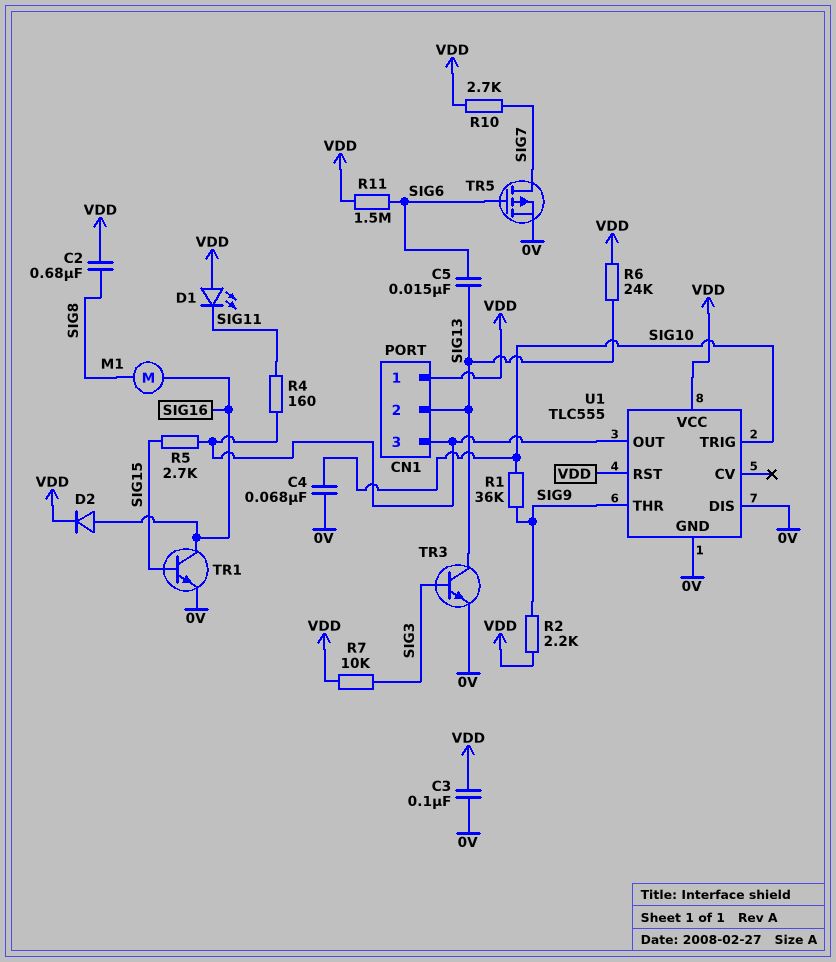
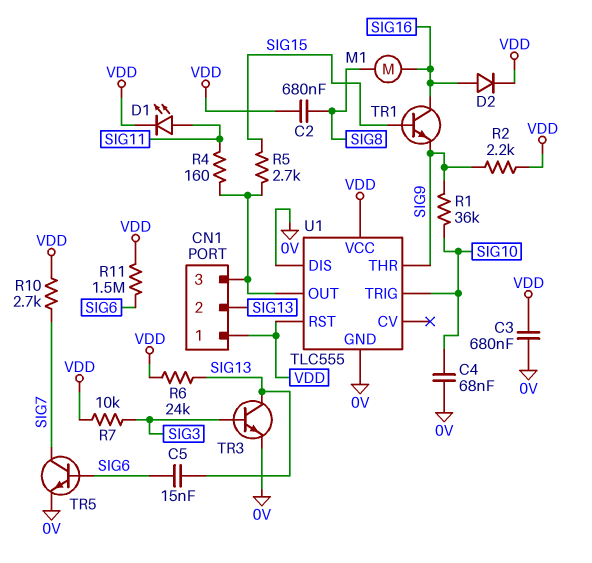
C3: 100nF (0V, VDD) -> 680nF (0V, VDD)
D1: LED (A VDD, K SIG11) -> LED (A SIG11, K VDD)
TR1: NPN (B SIG15, C SIG16, E 0V) -> NPN (B SIG15, C SIG16, E SIG9)
TR5: PMOS (G SIG6, D SIG7, S 0V) -> NPN (B SIG6, C SIG7, E 0V)

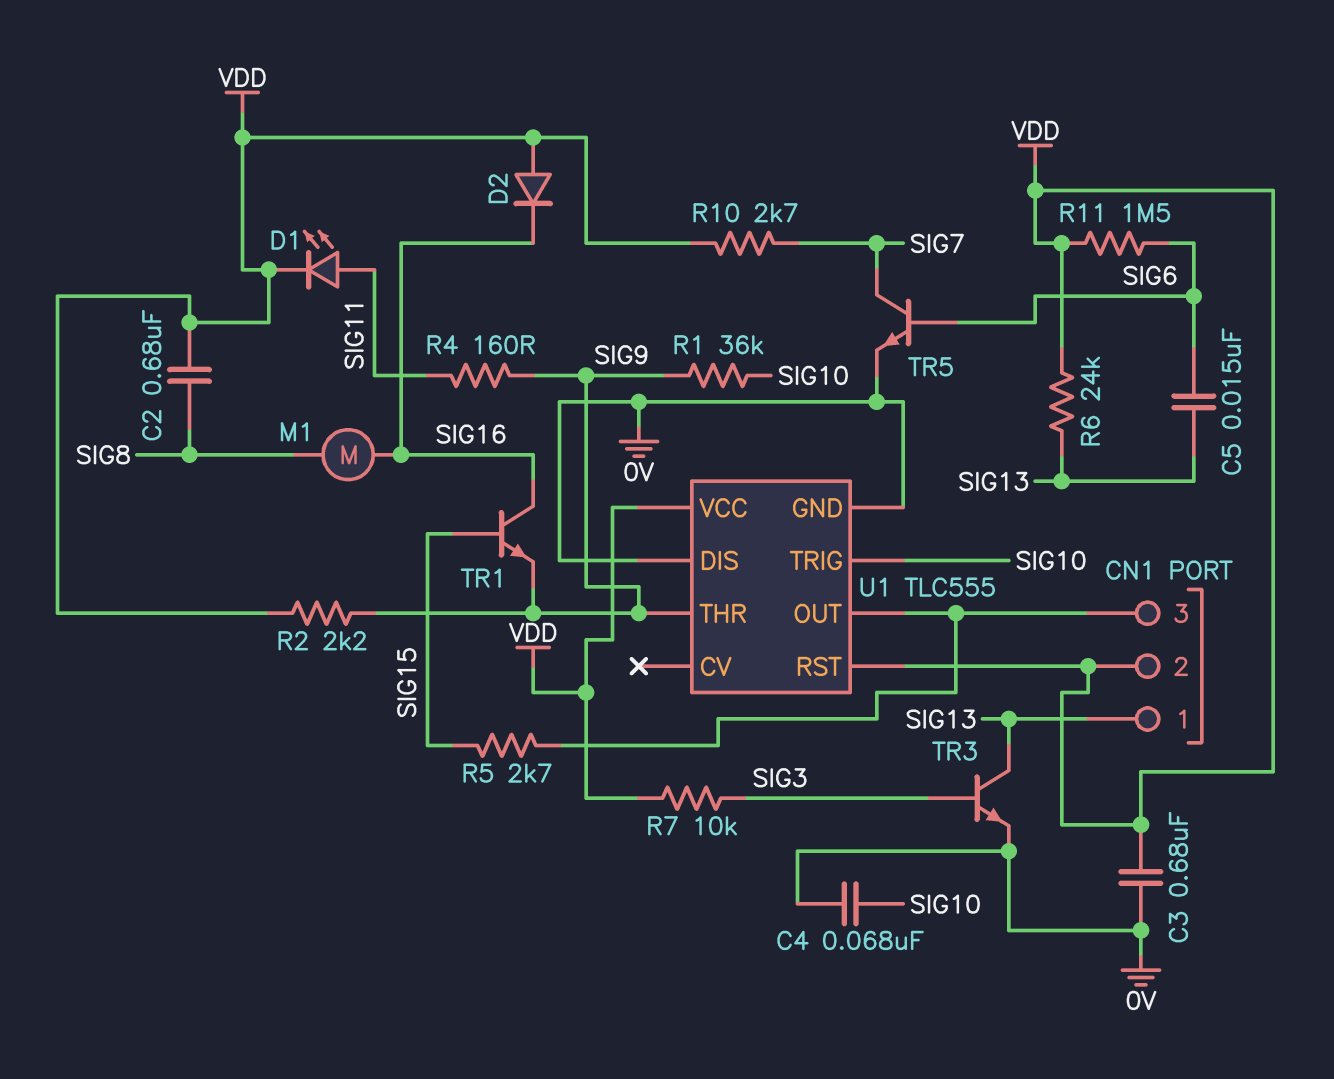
CN1 pin 1: VDD -> SIG13
CN1 pin 2: SIG13 -> VDD
D2: diode (A SIG16, K VDD) -> diode (A VDD, K SIG16)
R4: 160 (CN1/3, SIG11) -> 160 (SIG9, SIG11)

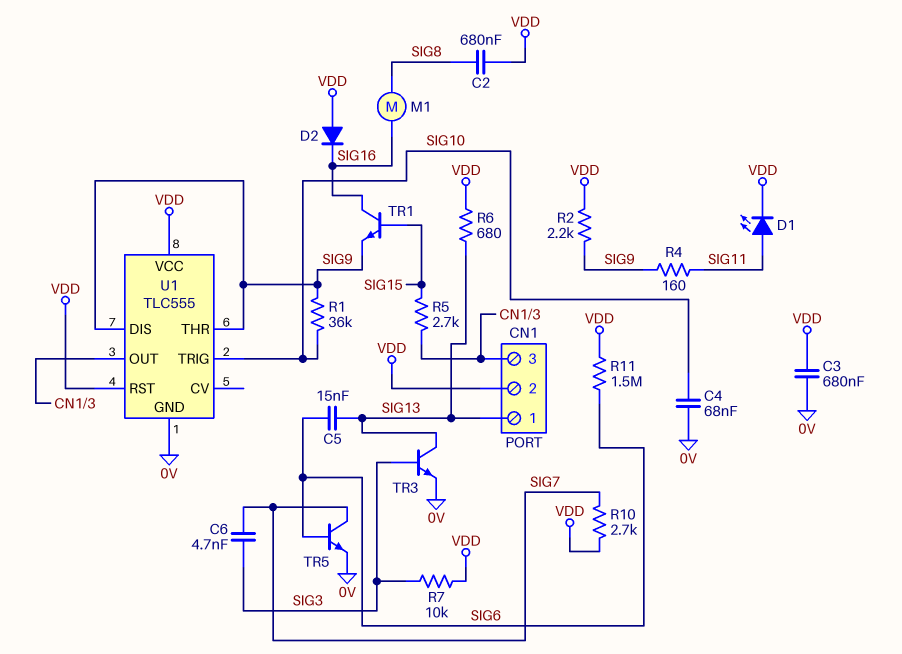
C6: none -> 4.7nF (SIG3, SIG7)
R6: 24k (SIG13, VDD) -> 680 (SIG13, VDD)
U1 pin DIS: 0V -> SIG9

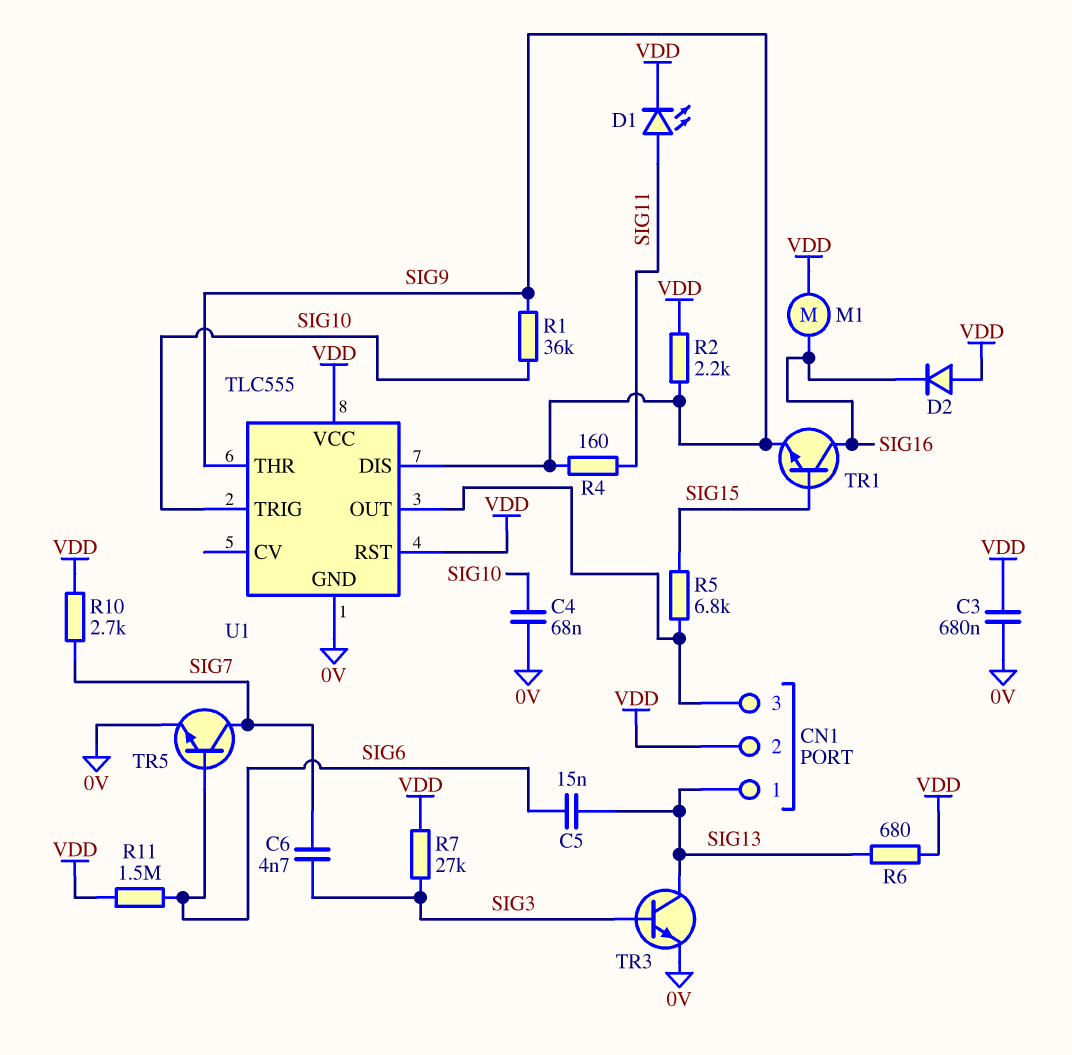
C2: 680nF (SIG8, VDD) -> none
M1: motor (SIG8, SIG16) -> motor (SIG16, VDD)
R5: 2.7k (CN1/3, SIG15) -> 6.8k (CN1/3, SIG15)
R7: 10k (SIG3, VDD) -> 27k (SIG3, VDD)

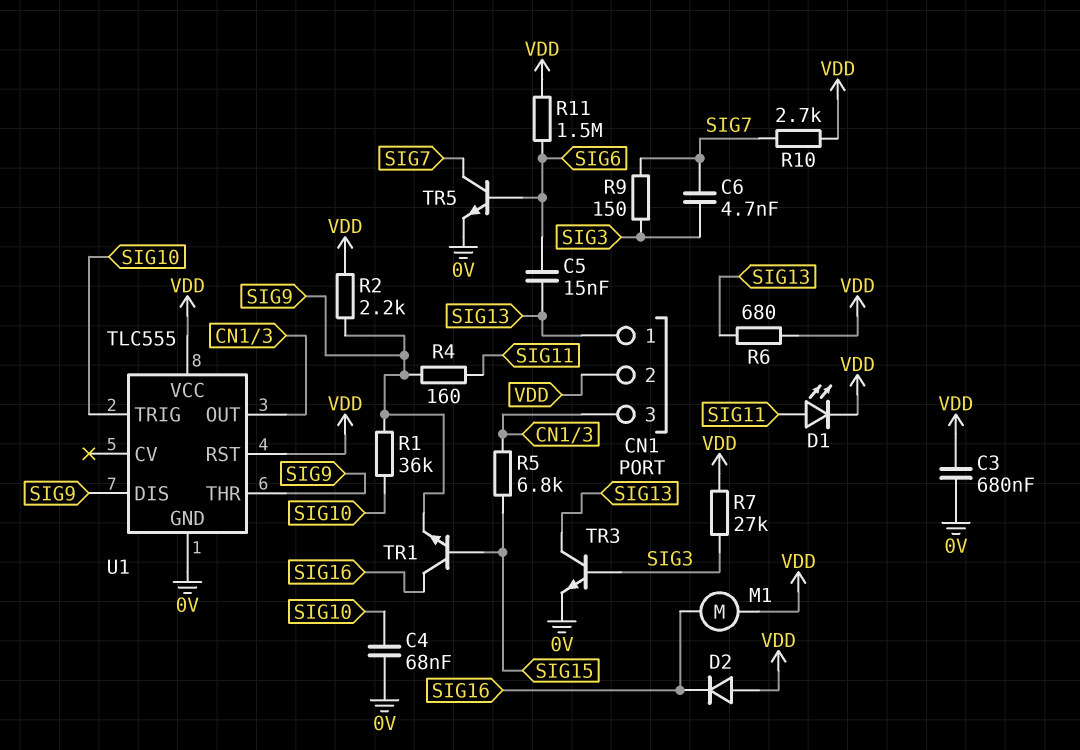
R9: none -> 150 (SIG3, SIG7)

